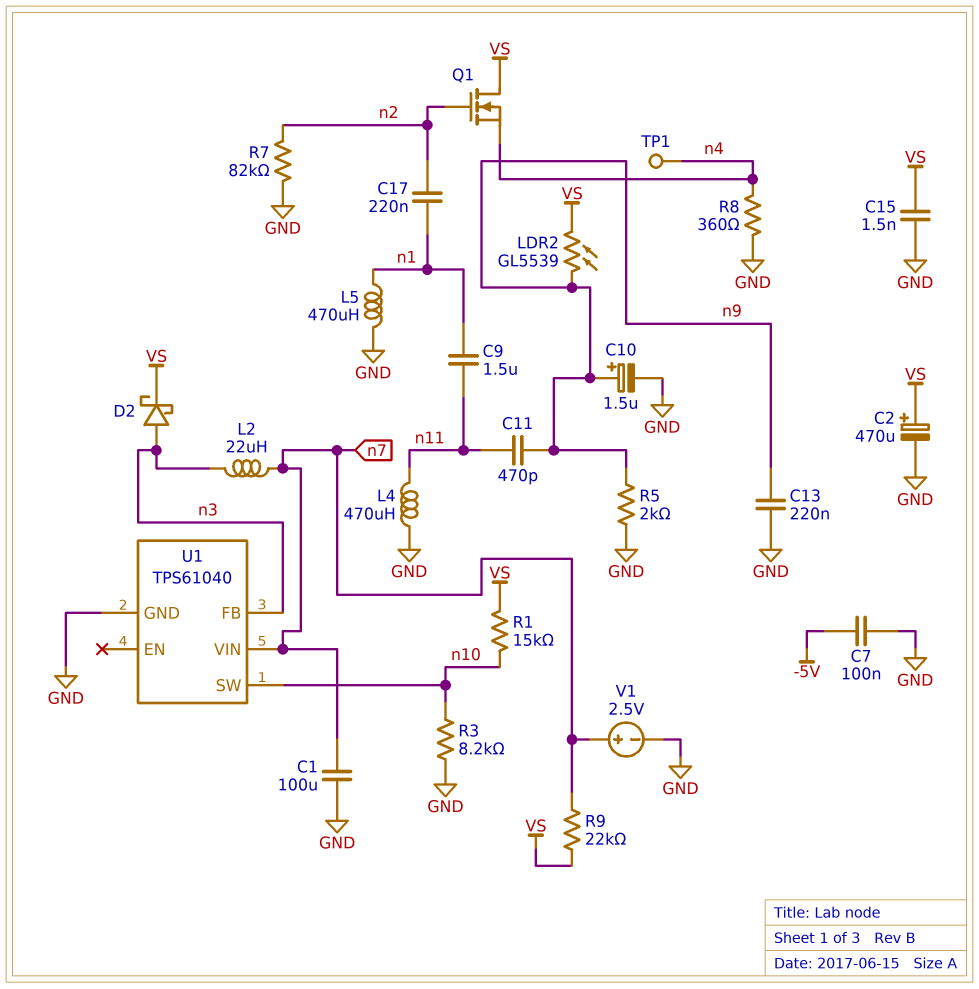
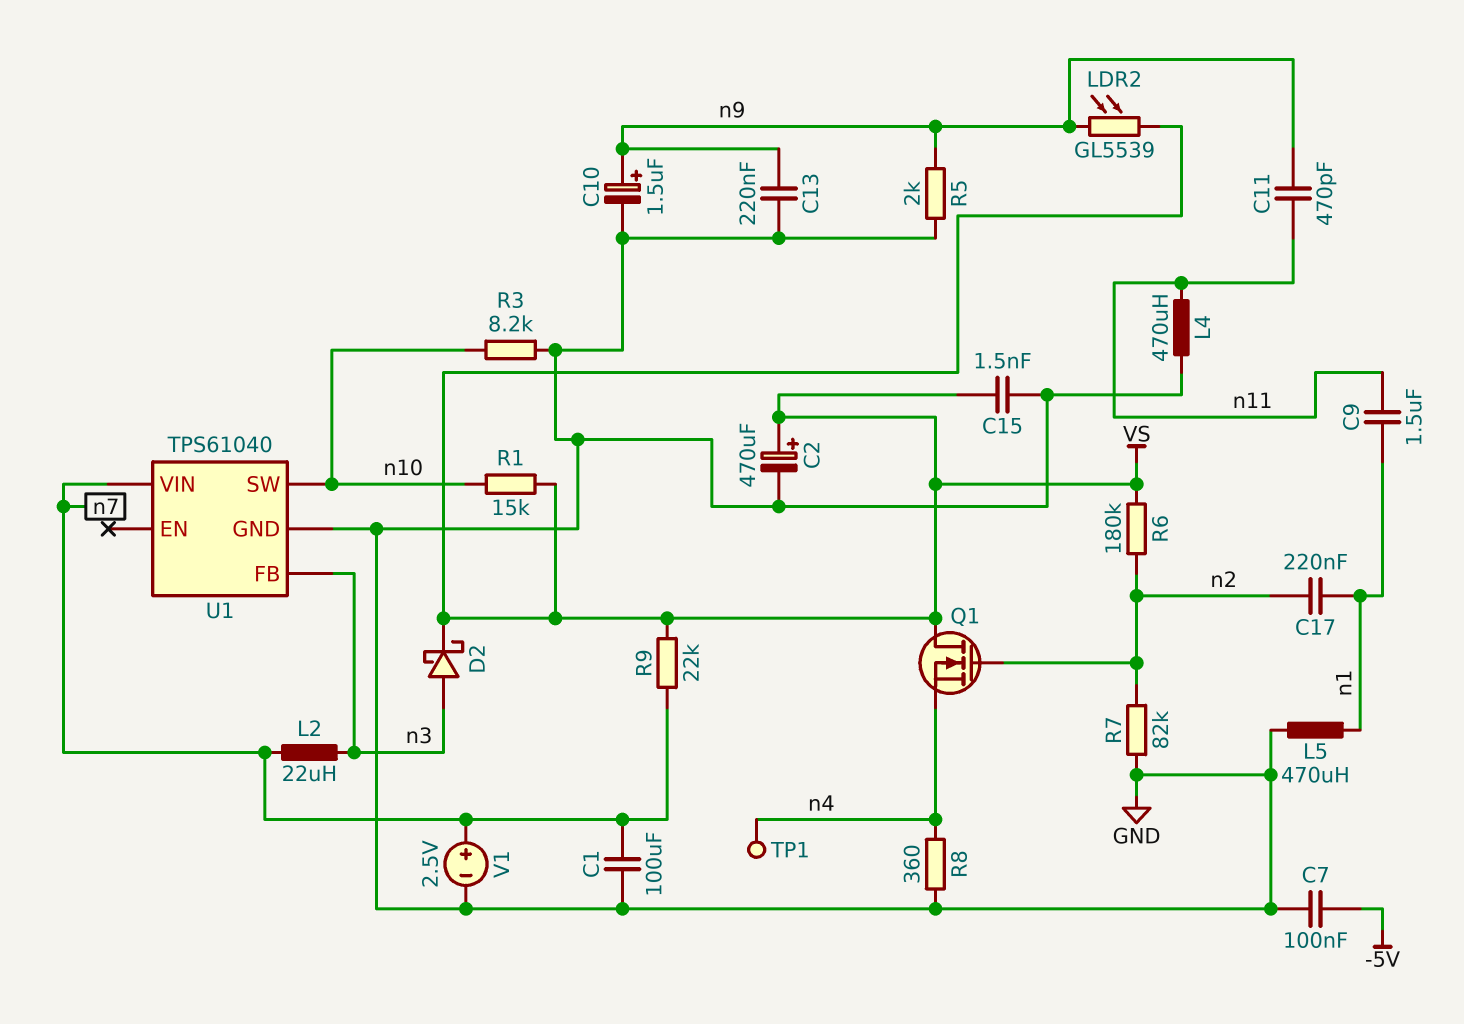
R6: none -> 180k (VS, n2)

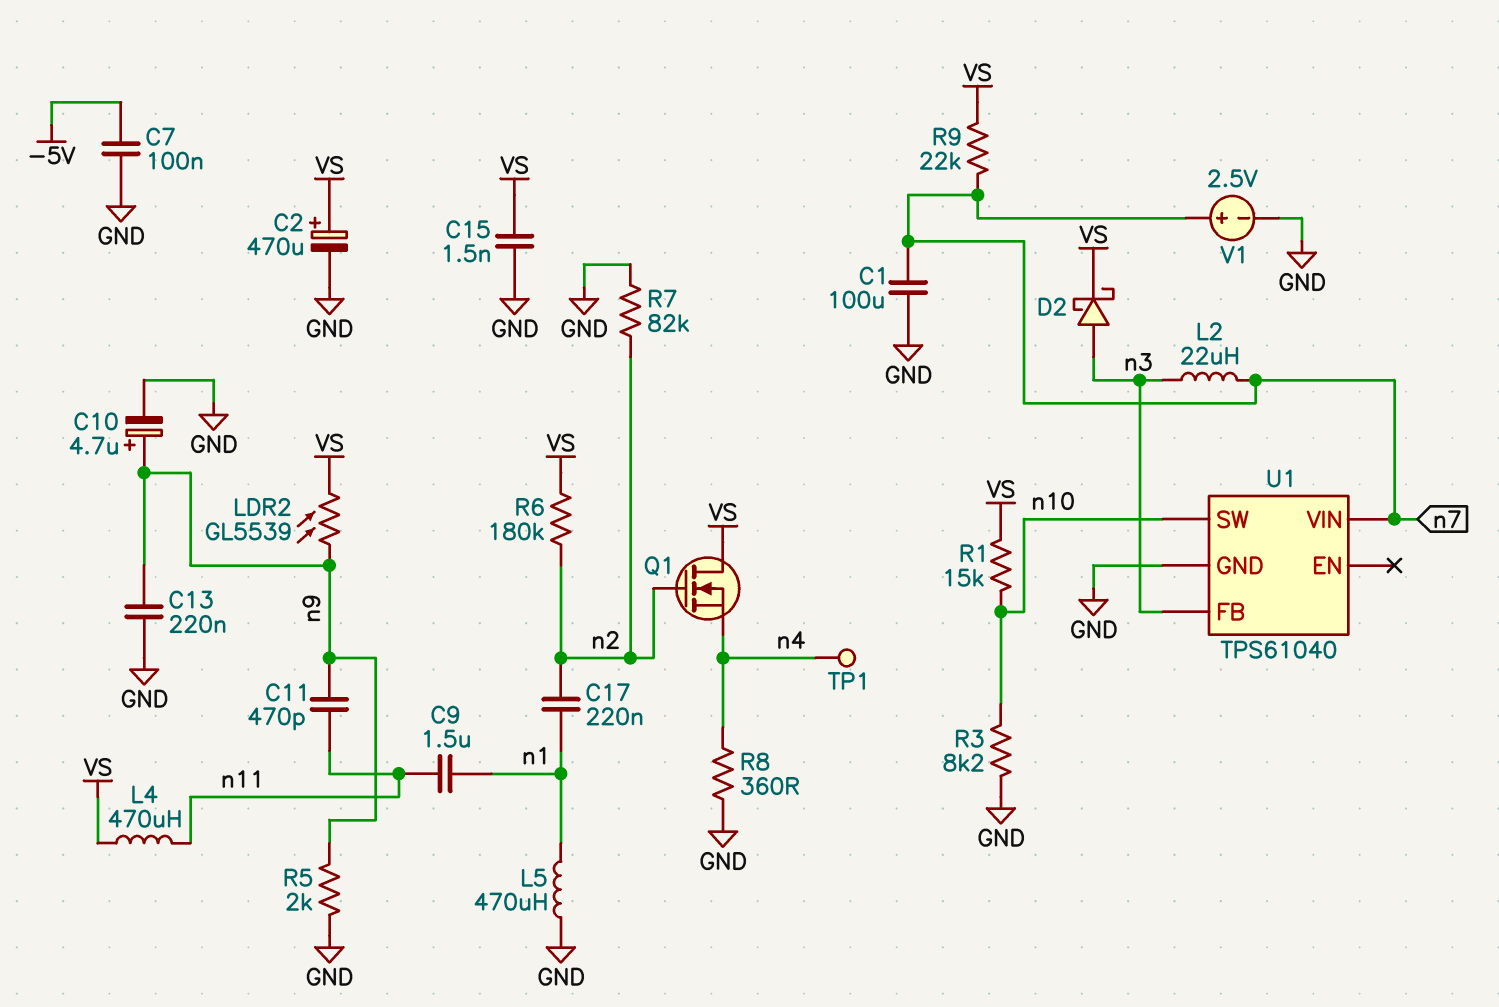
C10: 1.5uF (plus n9, minus GND) -> 4.7uF (plus n9, minus GND)
L4: 470uH (GND, n11) -> 470uH (VS, n11)

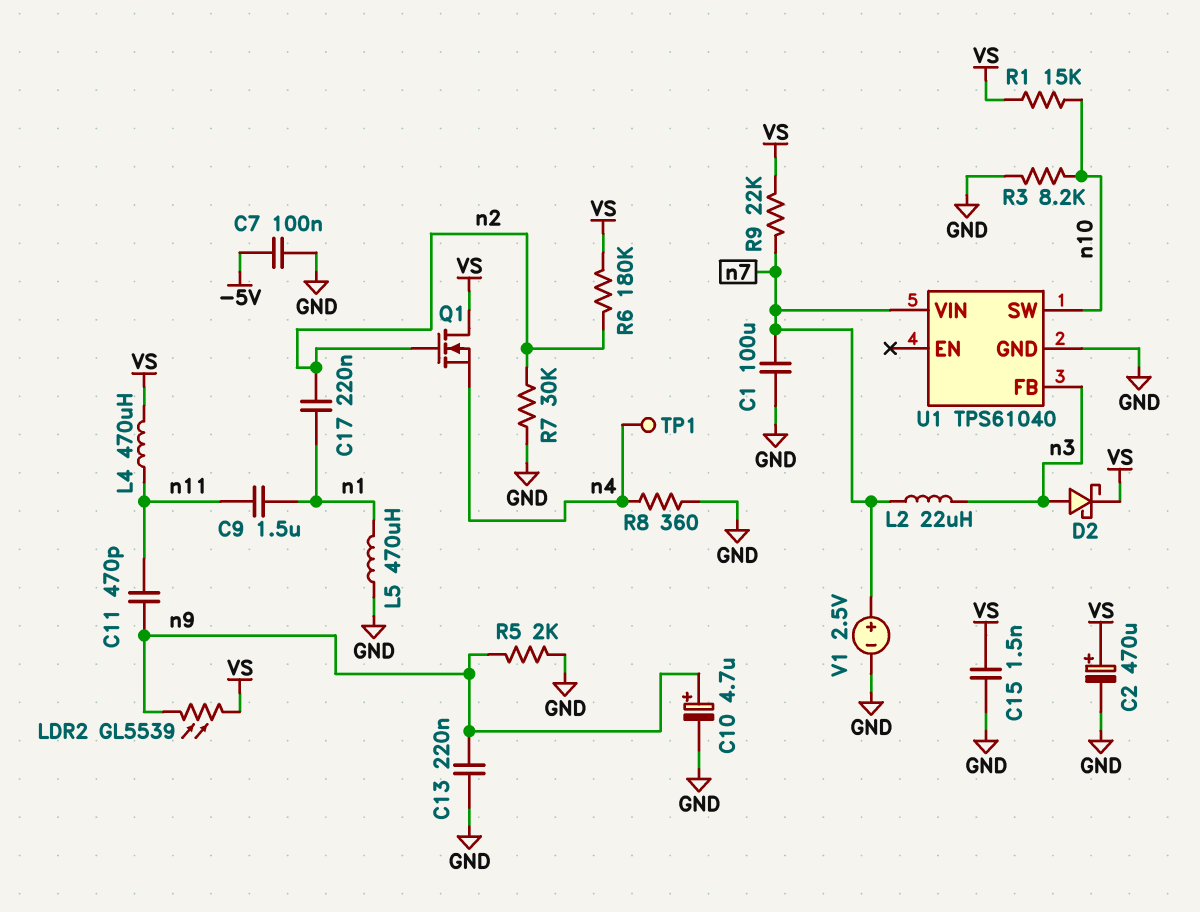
R7: 82k (GND, n2) -> 30k (GND, n2)

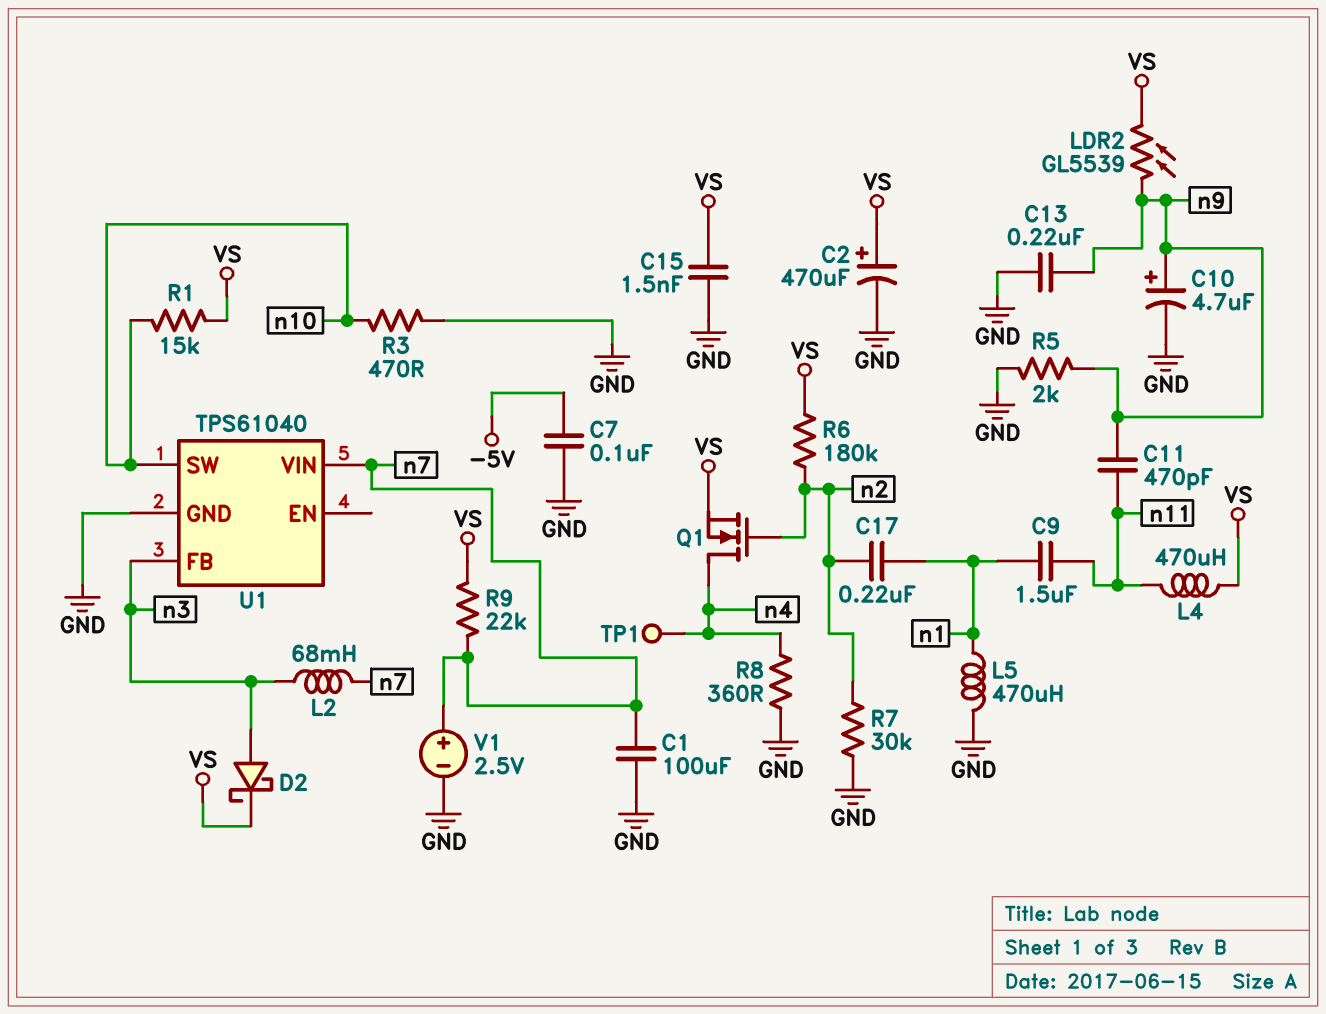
L2: 22uH (n3, n7) -> 68mH (n3, n7)
Q1: NMOS (G n2, D VS, S n4) -> NMOS (G n2, D n4, S VS)
R3: 8.2k (GND, n10) -> 470 (GND, n10)

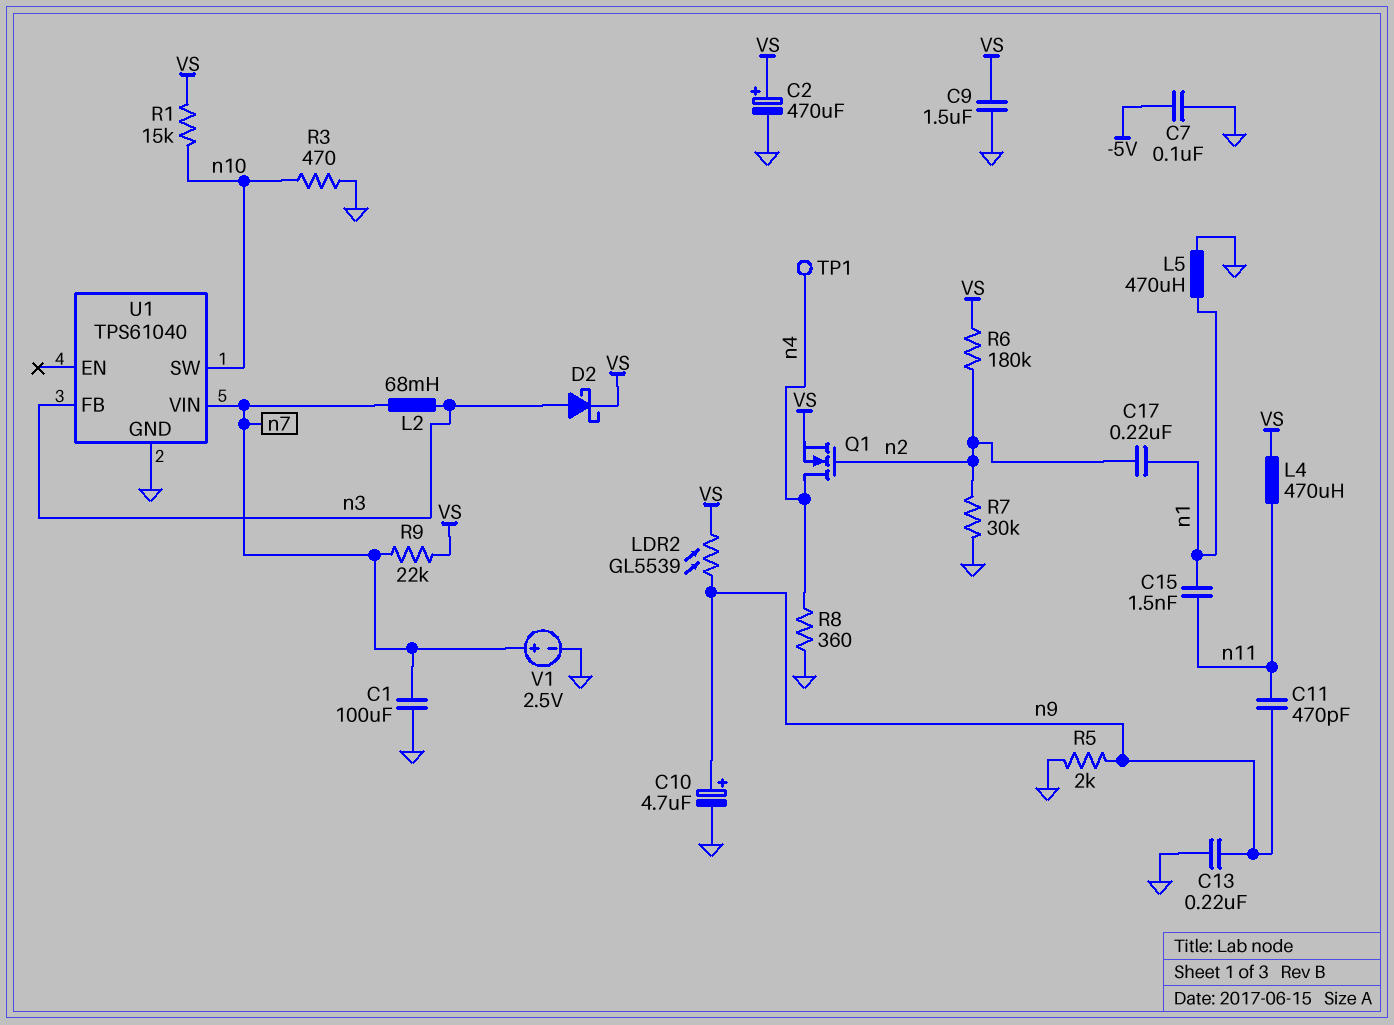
C9: 1.5uF (n1, n11) -> 1.5uF (GND, VS)
C15: 1.5nF (GND, VS) -> 1.5nF (n1, n11)

